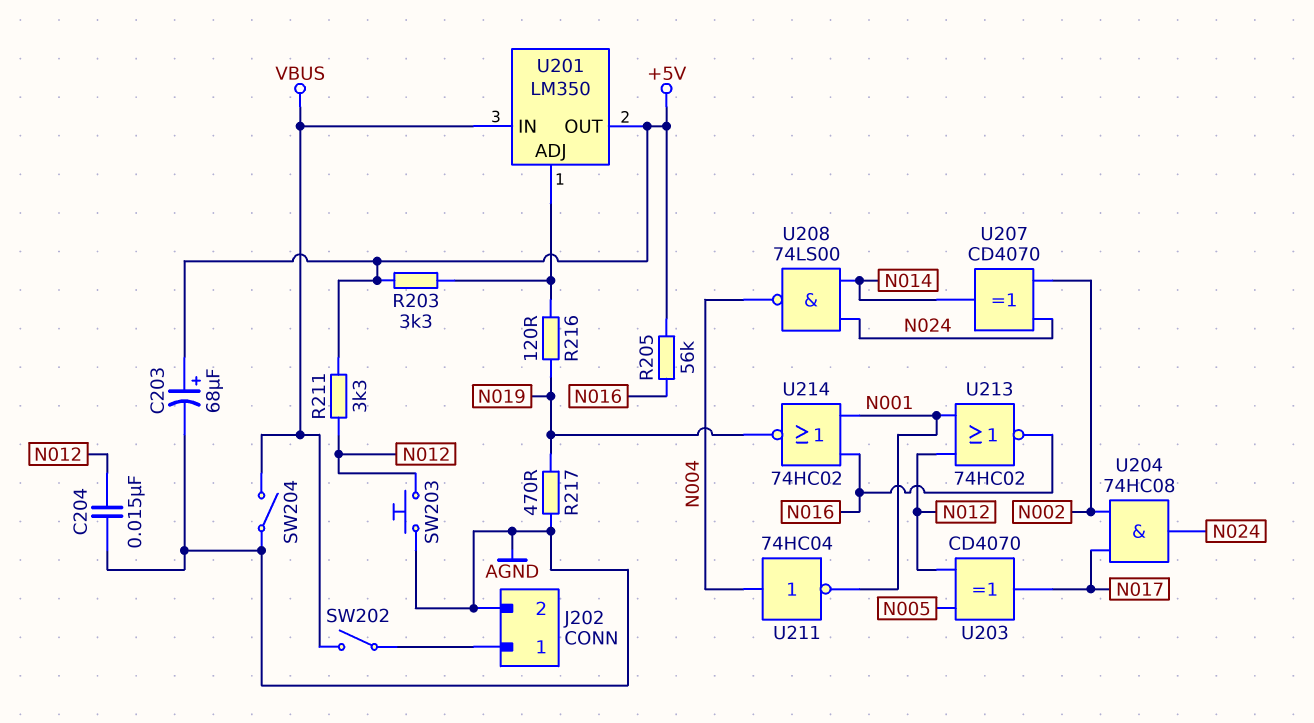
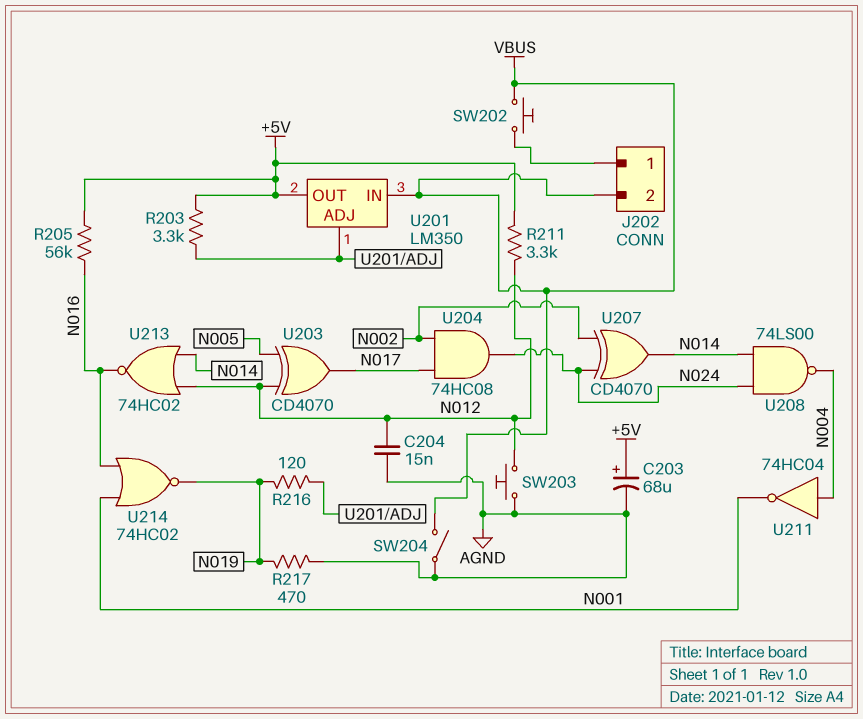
J202 pin 2: AGND -> VBUS
SW202: switch (J202/1, VBUS) -> button (J202/1, VBUS)
U213: NOR 74HC02 (in N001, in N012, out N016) -> NOR 74HC02 (in N012, in N014, out N016)

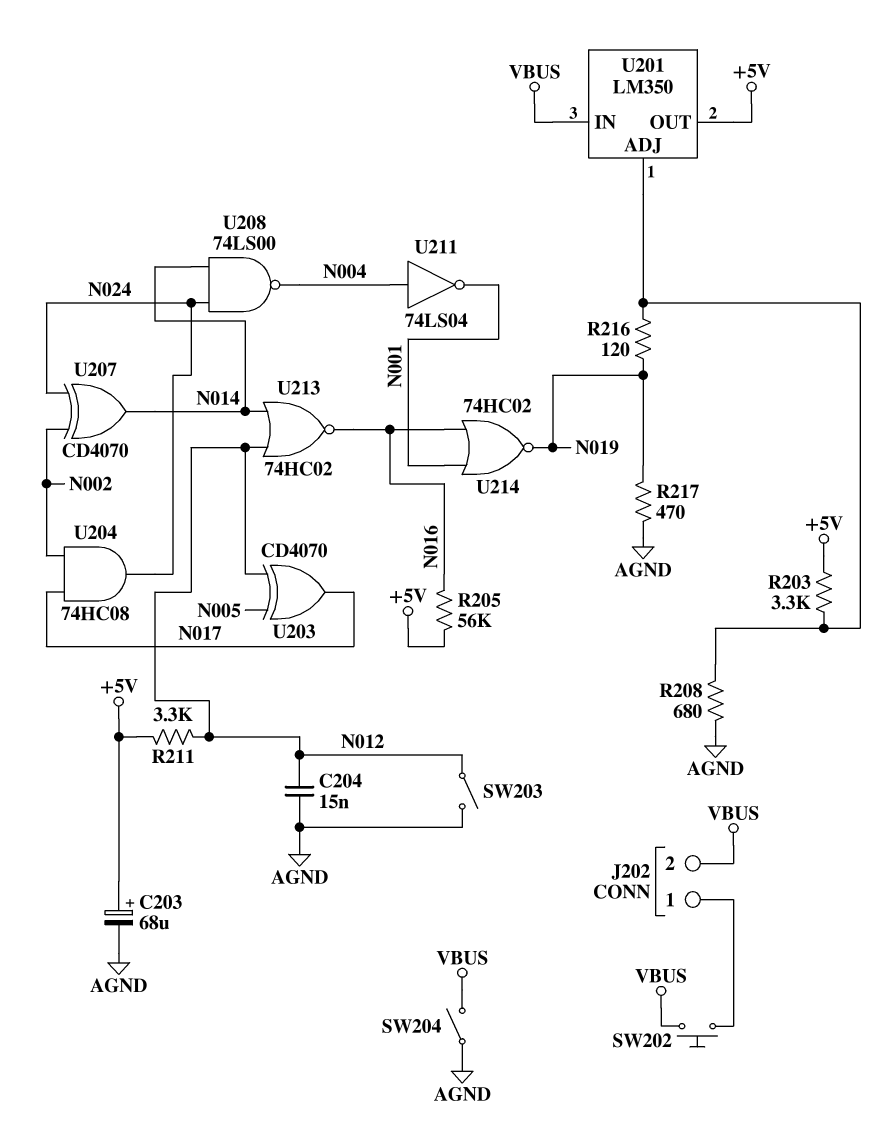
R208: none -> 680 (AGND, U201/ADJ)
SW203: button (AGND, N012) -> switch (AGND, N012)
U211: NOT 74HC04 (in N004, out N001) -> NOT 74LS04 (in N004, out N001)

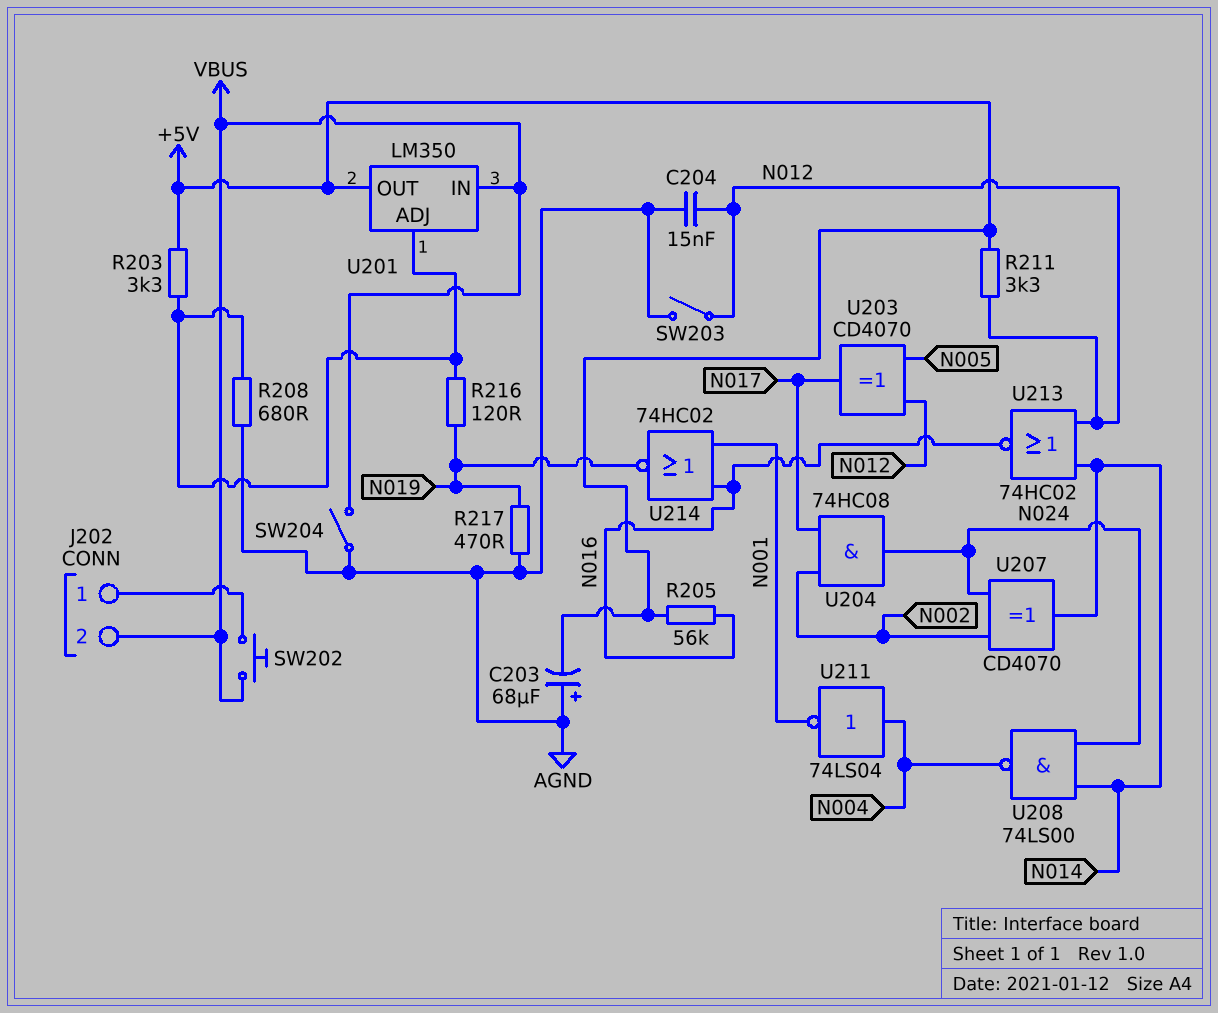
C203: 68uF (plus +5V, minus AGND) -> 68uF (plus AGND, minus +5V)

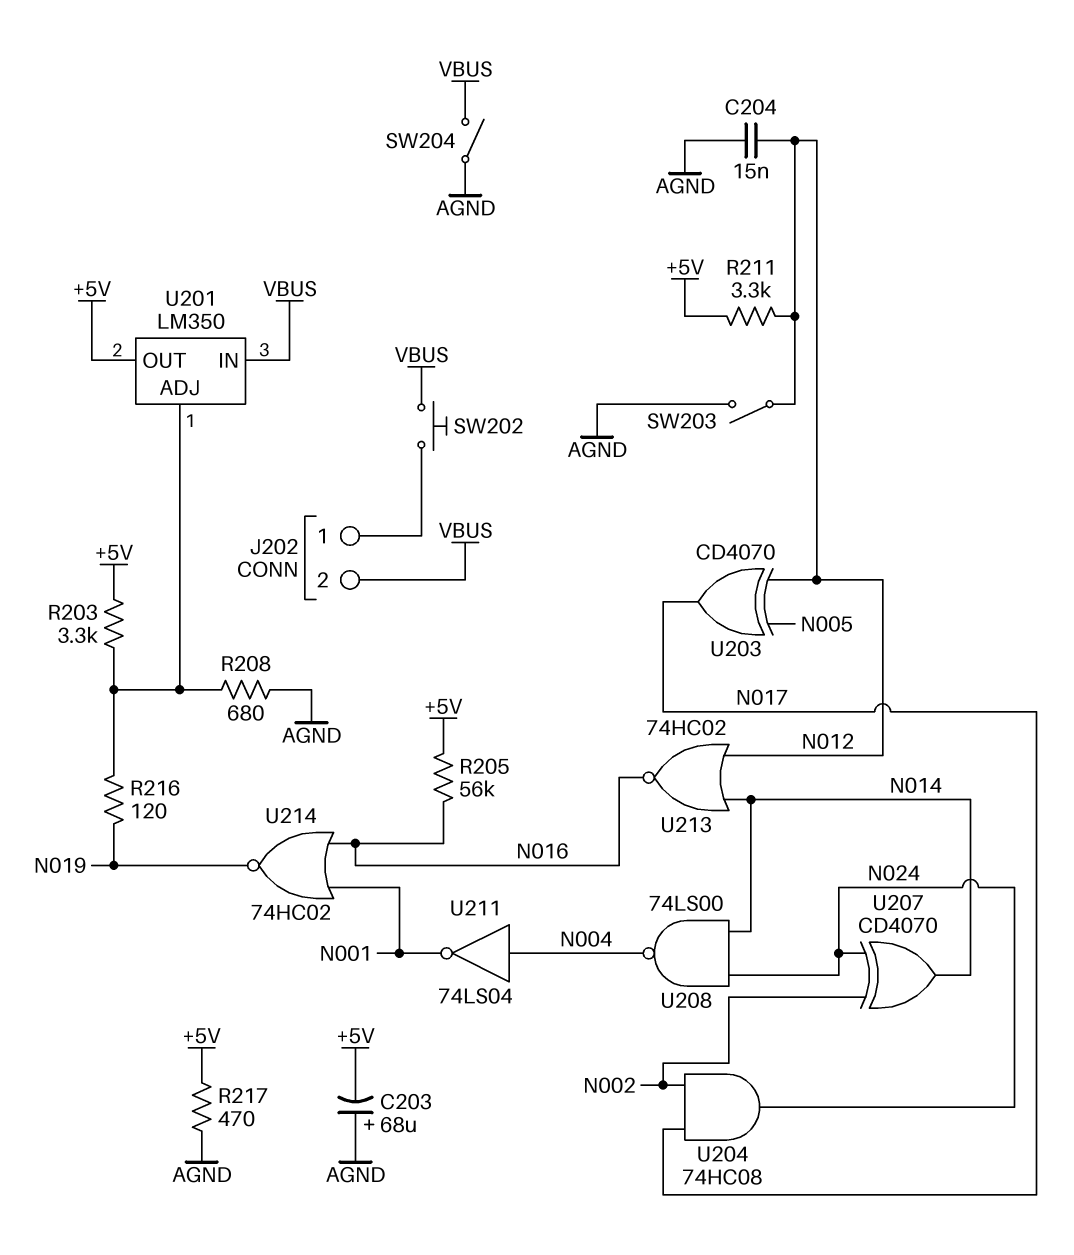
R217: 470 (AGND, N019) -> 470 (+5V, AGND)

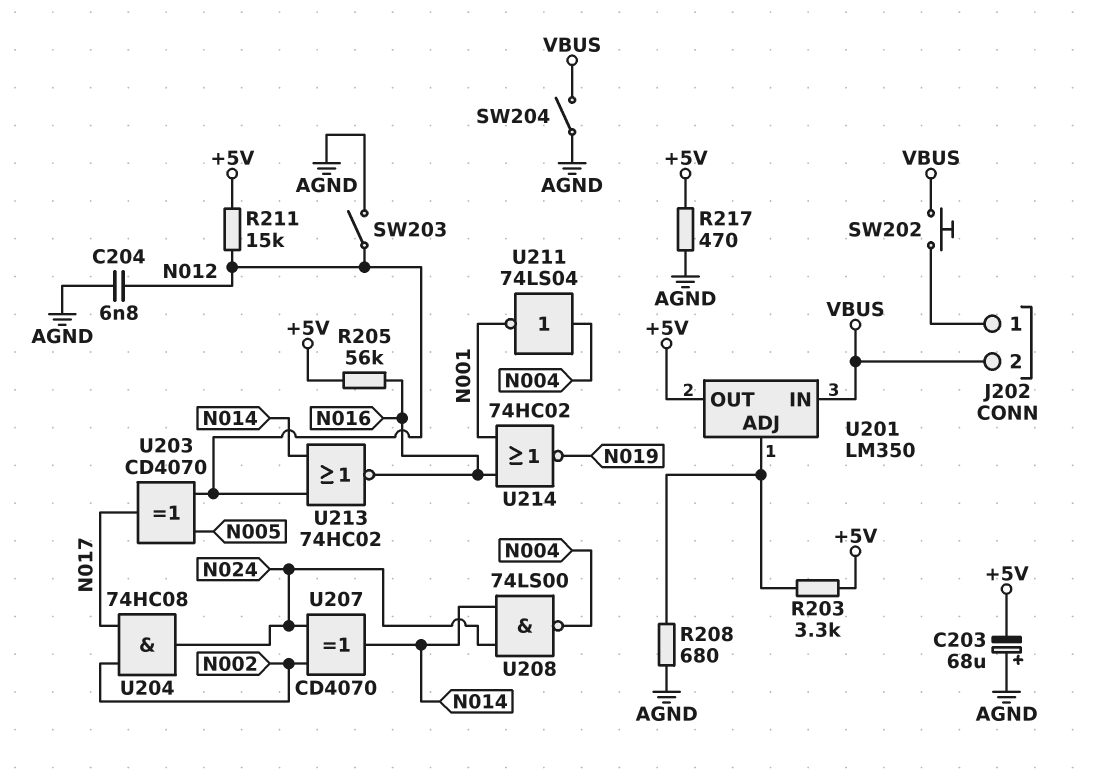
C204: 15nF (AGND, N012) -> 6.8nF (AGND, N012)
R211: 3.3k (+5V, N012) -> 15k (+5V, N012)
R216: 120 (N019, U201/ADJ) -> none

